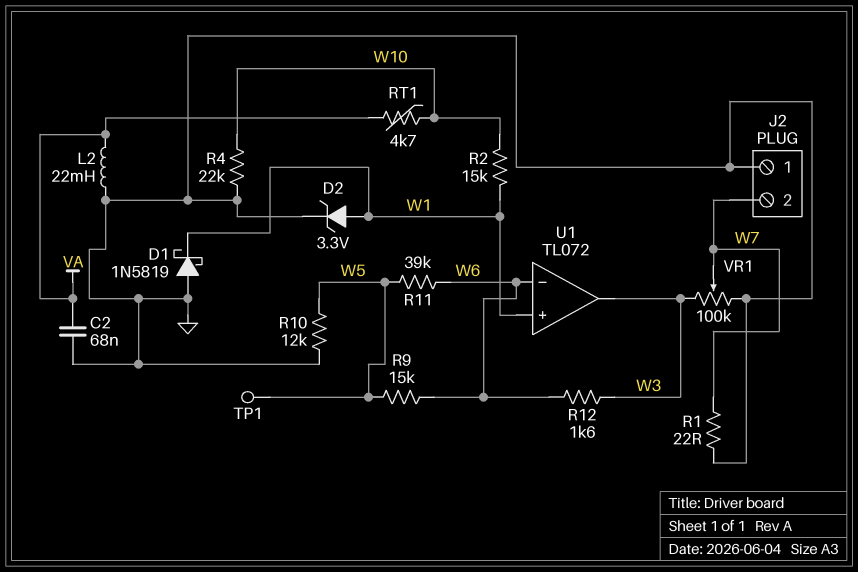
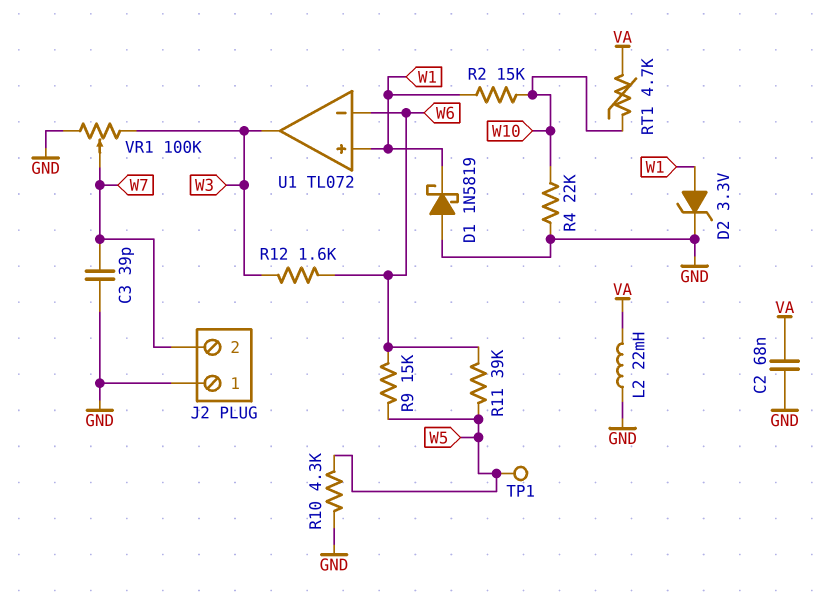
C3: none -> 39pF (GND, W7)
R1: 22 (GND, W7) -> none
R10: 12k (GND, W5) -> 4.3k (GND, W5)

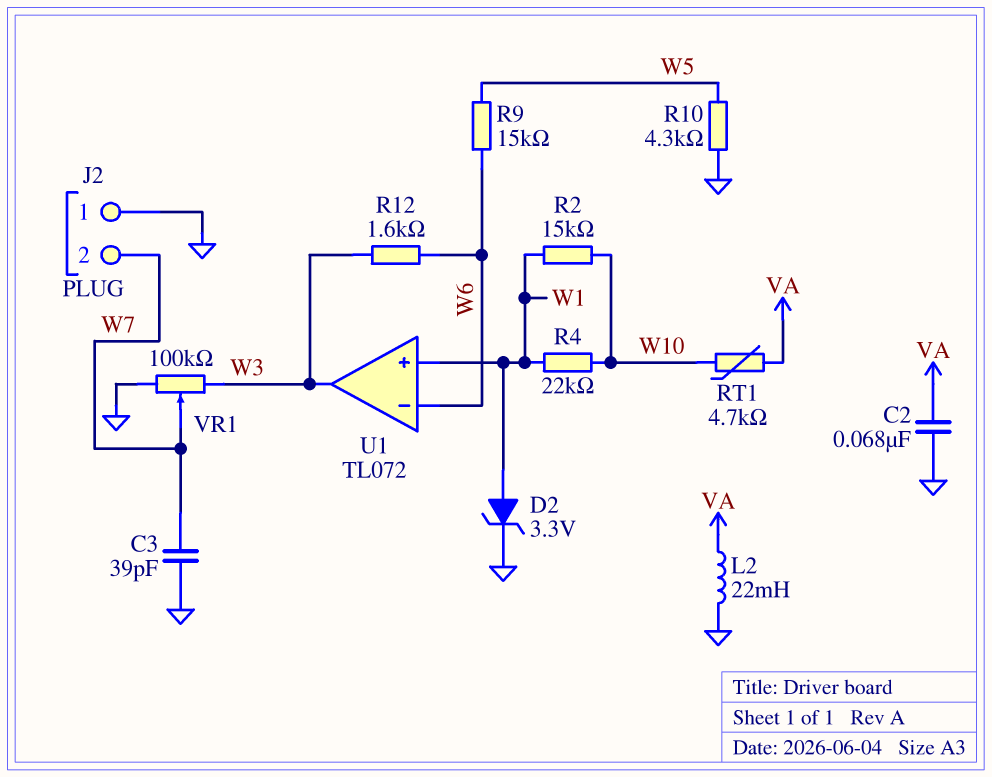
D1: schottky 1N5819 (A GND, K W1) -> none
R4: 22k (GND, W10) -> 22k (W1, W10)
R11: 39k (W5, W6) -> none
TP1: test point (W5) -> none

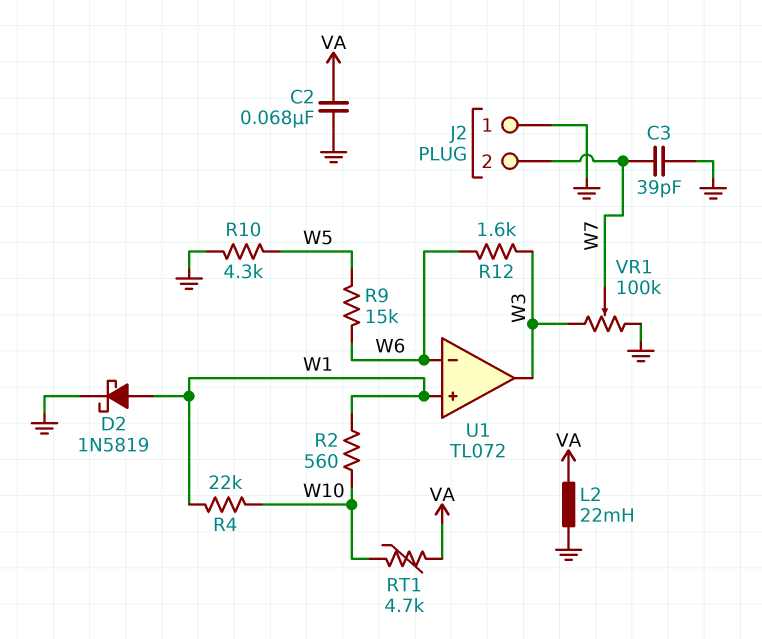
D2: zener 3.3V (A W1, K GND) -> schottky 1N5819 (A W1, K GND)
R2: 15k (W1, W10) -> 560 (W1, W10)

